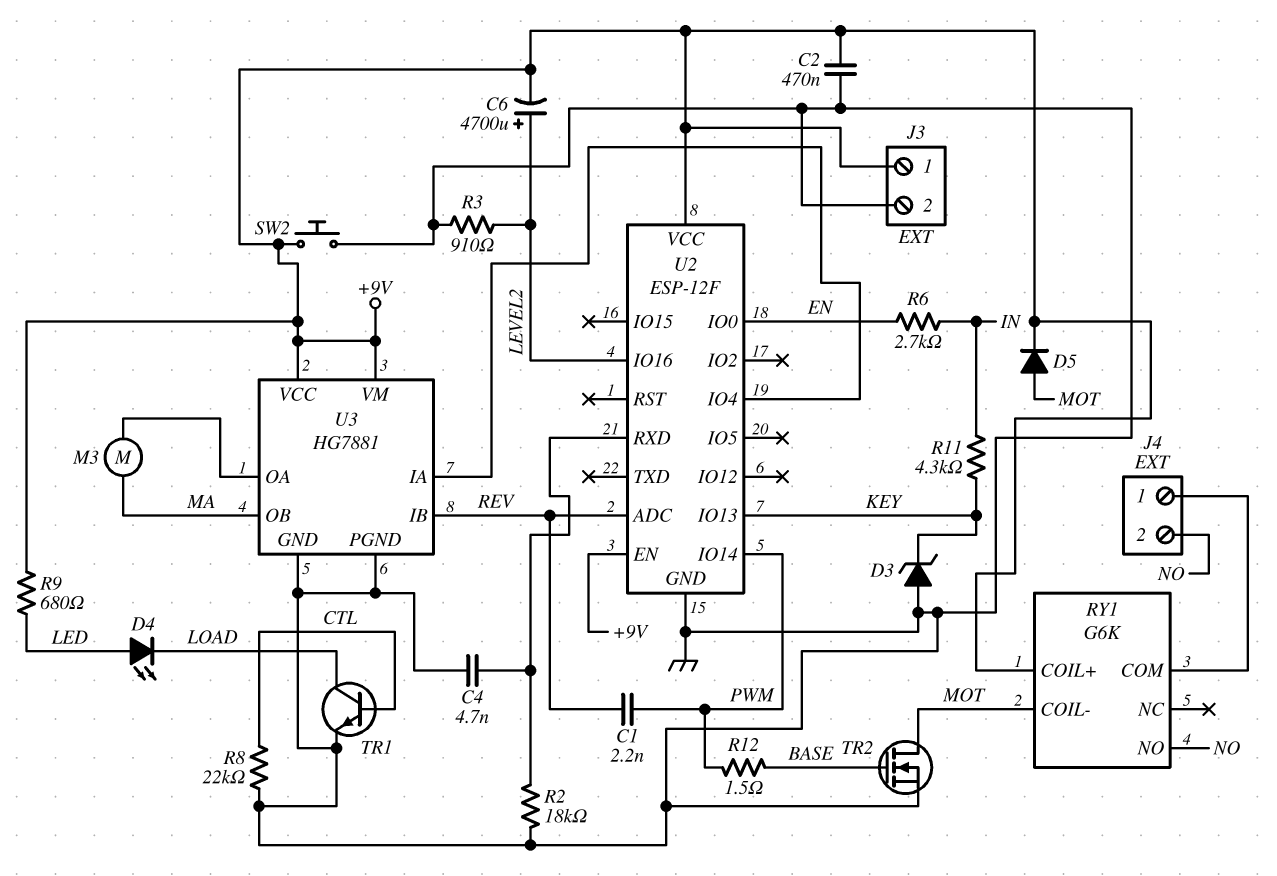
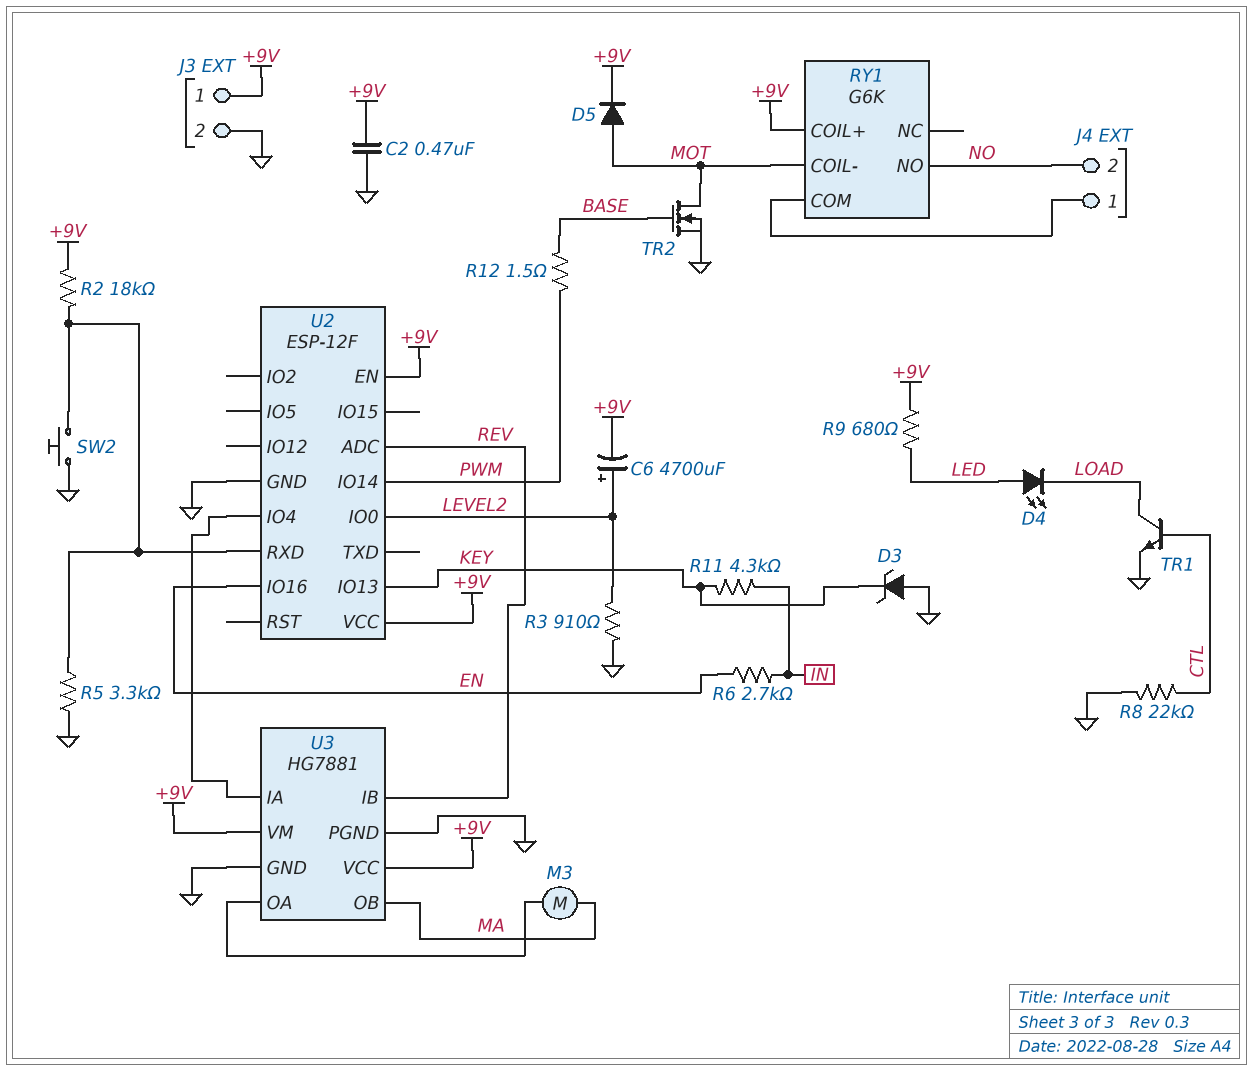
C1: 2.2nF (PWM, REV) -> none
C4: 4.7nF (GND, U2/RXD) -> none
R2: 18k (GND, U2/RXD) -> 18k (+9V, U2/RXD)
R5: none -> 3.3k (GND, U2/RXD)
SW2: button (+9V, GND) -> button (GND, U2/RXD)
U2 pin IO0: EN -> LEVEL2
U2 pin IO16: LEVEL2 -> EN

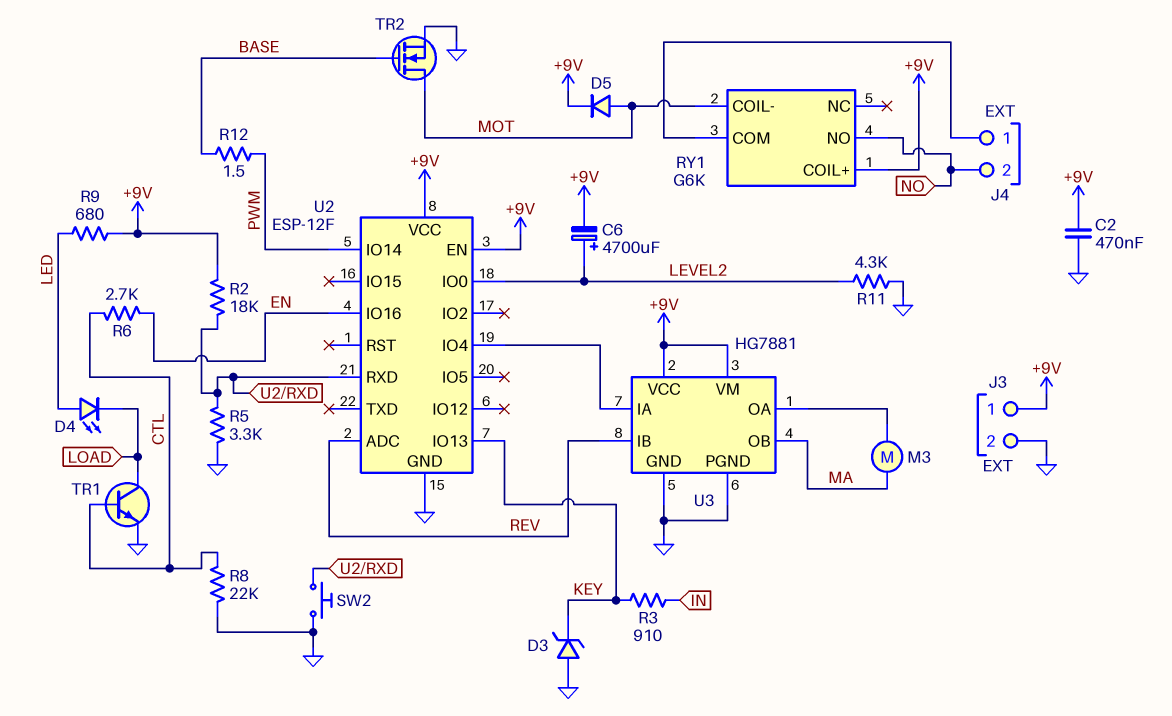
R3: 910 (GND, LEVEL2) -> 910 (IN, KEY)
R6: 2.7k (EN, IN) -> 2.7k (CTL, EN)
R11: 4.3k (IN, KEY) -> 4.3k (GND, LEVEL2)

